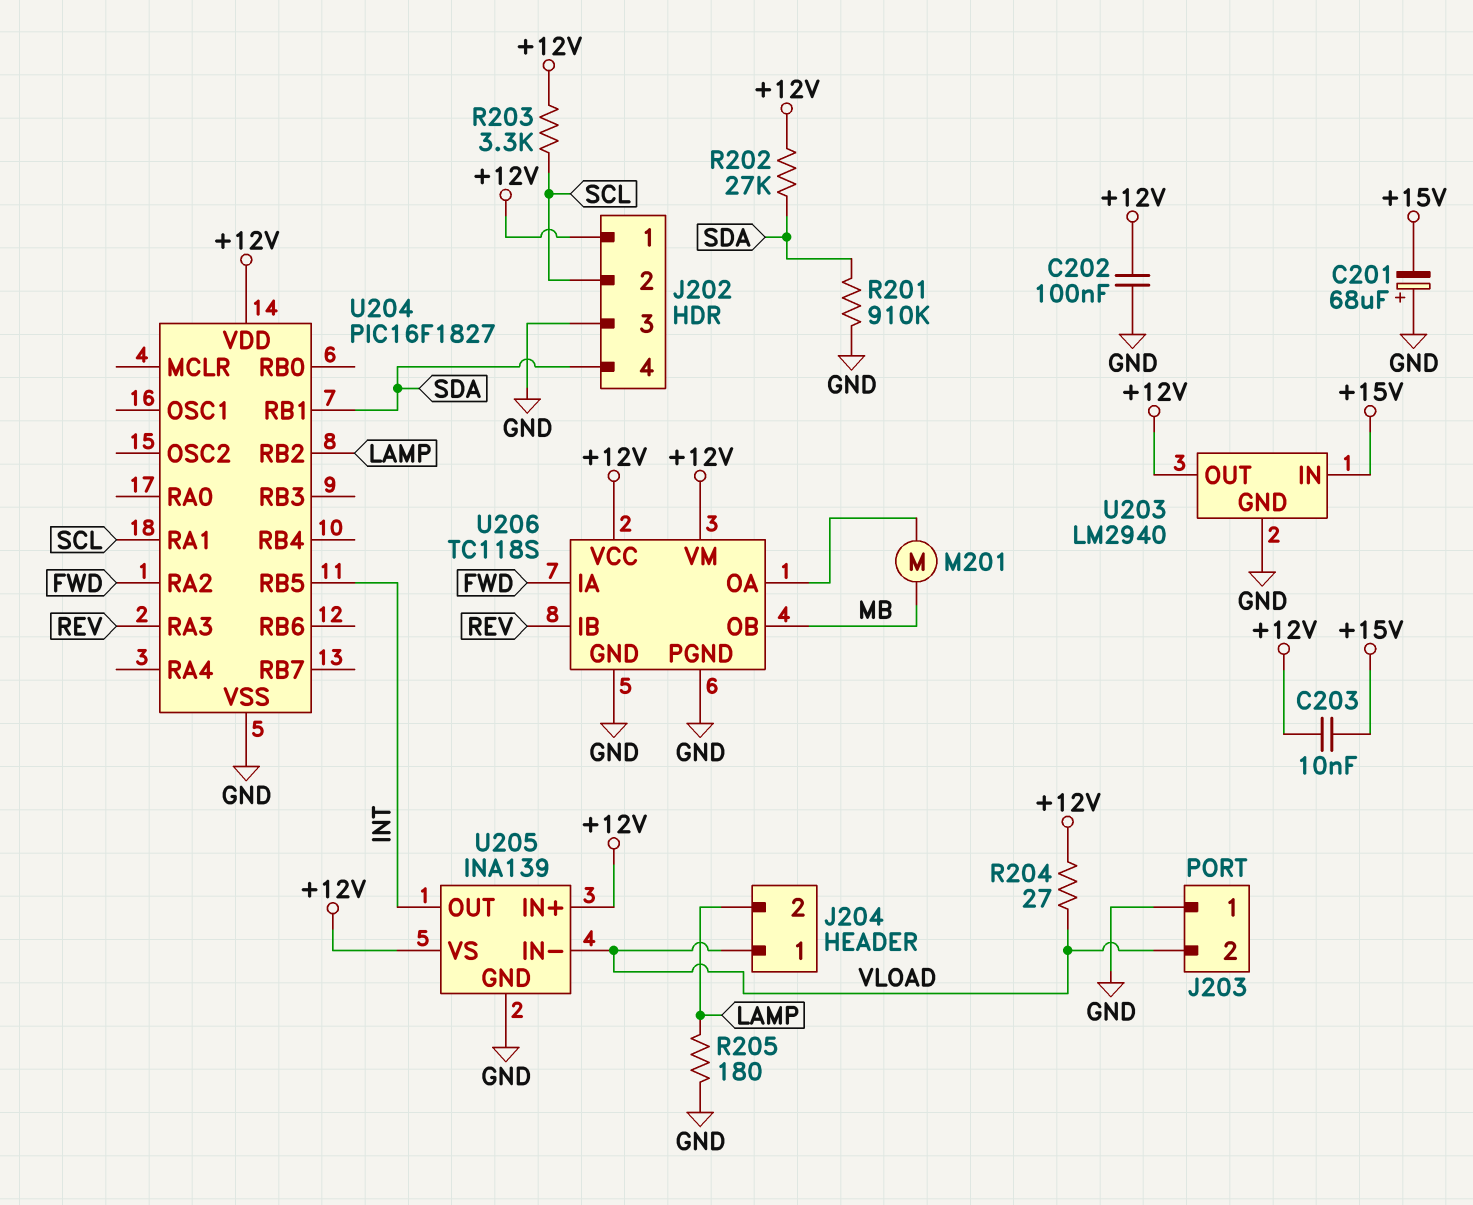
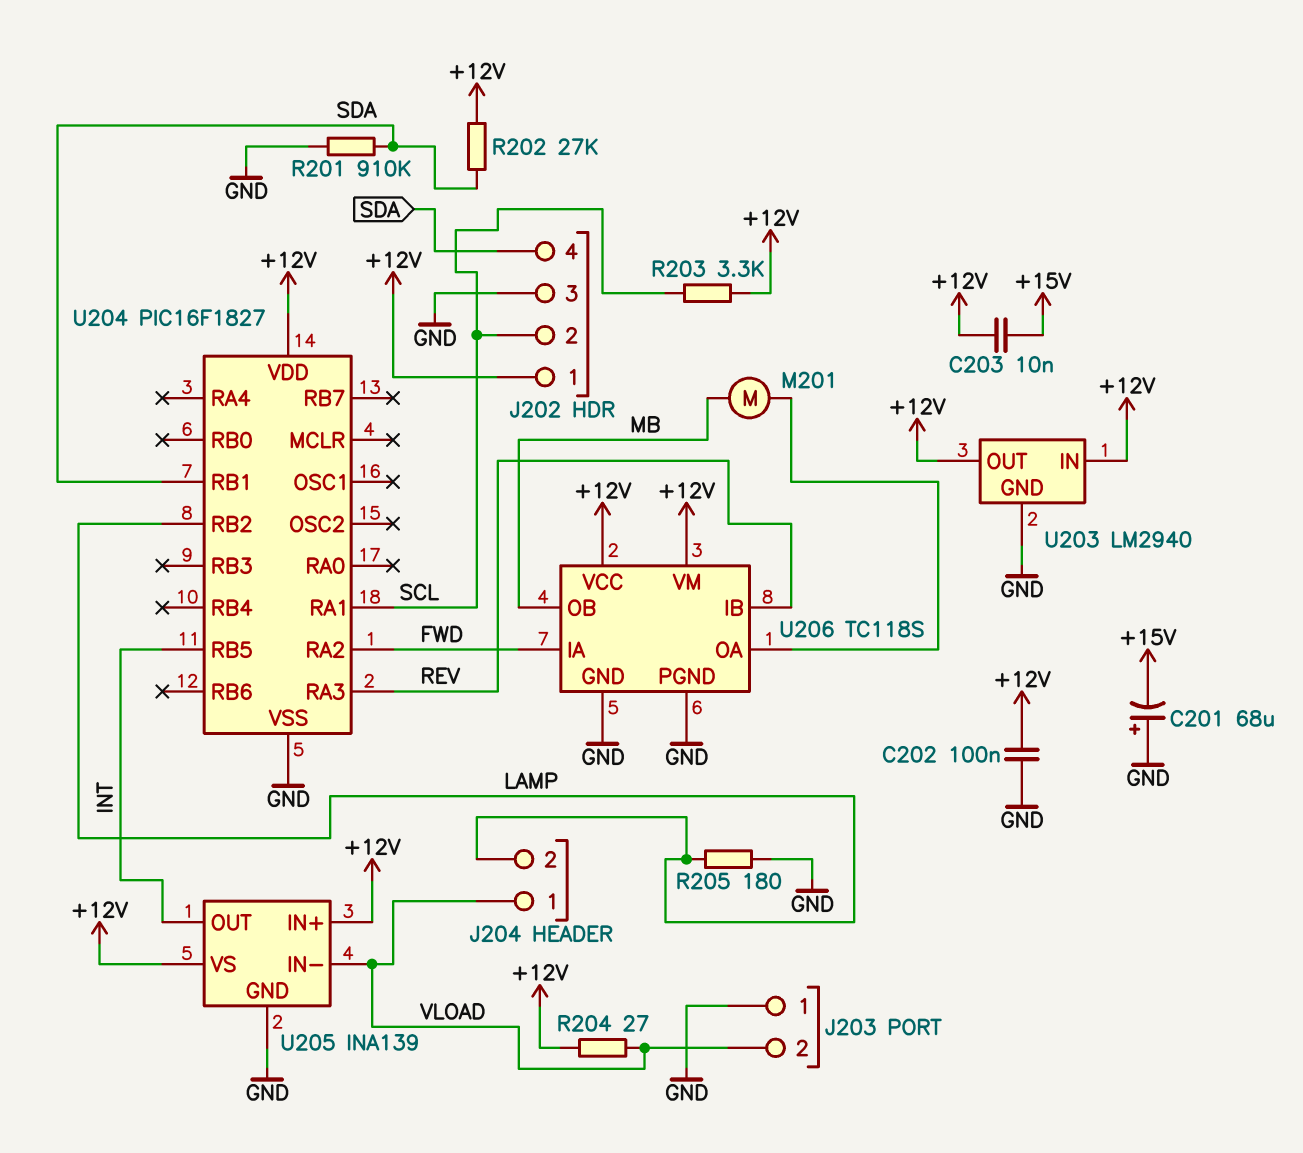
U203 pin IN: +15V -> +12V

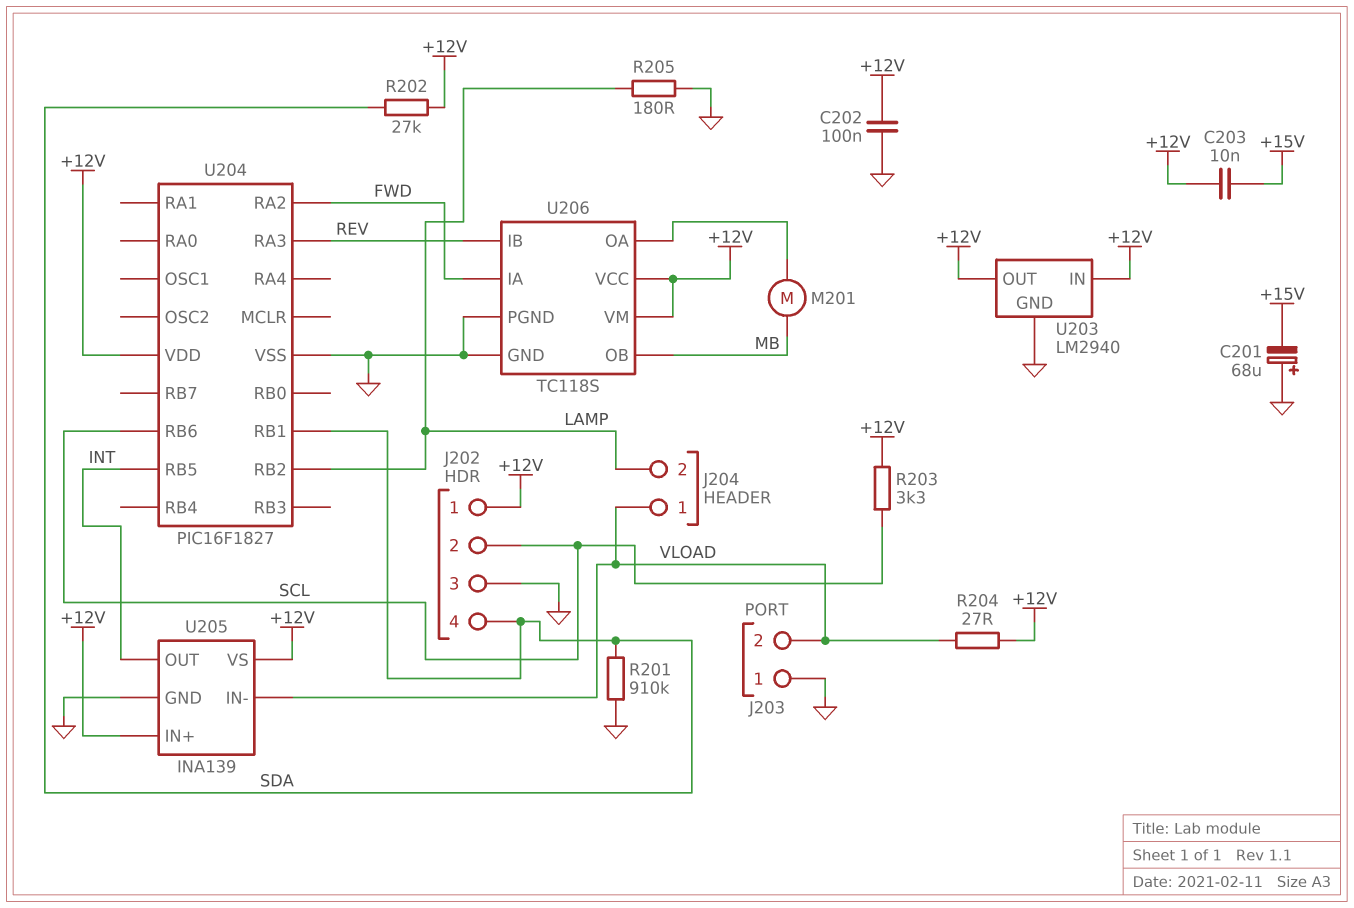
U204 pin RA1: SCL -> none
U204 pin RB6: none -> SCL

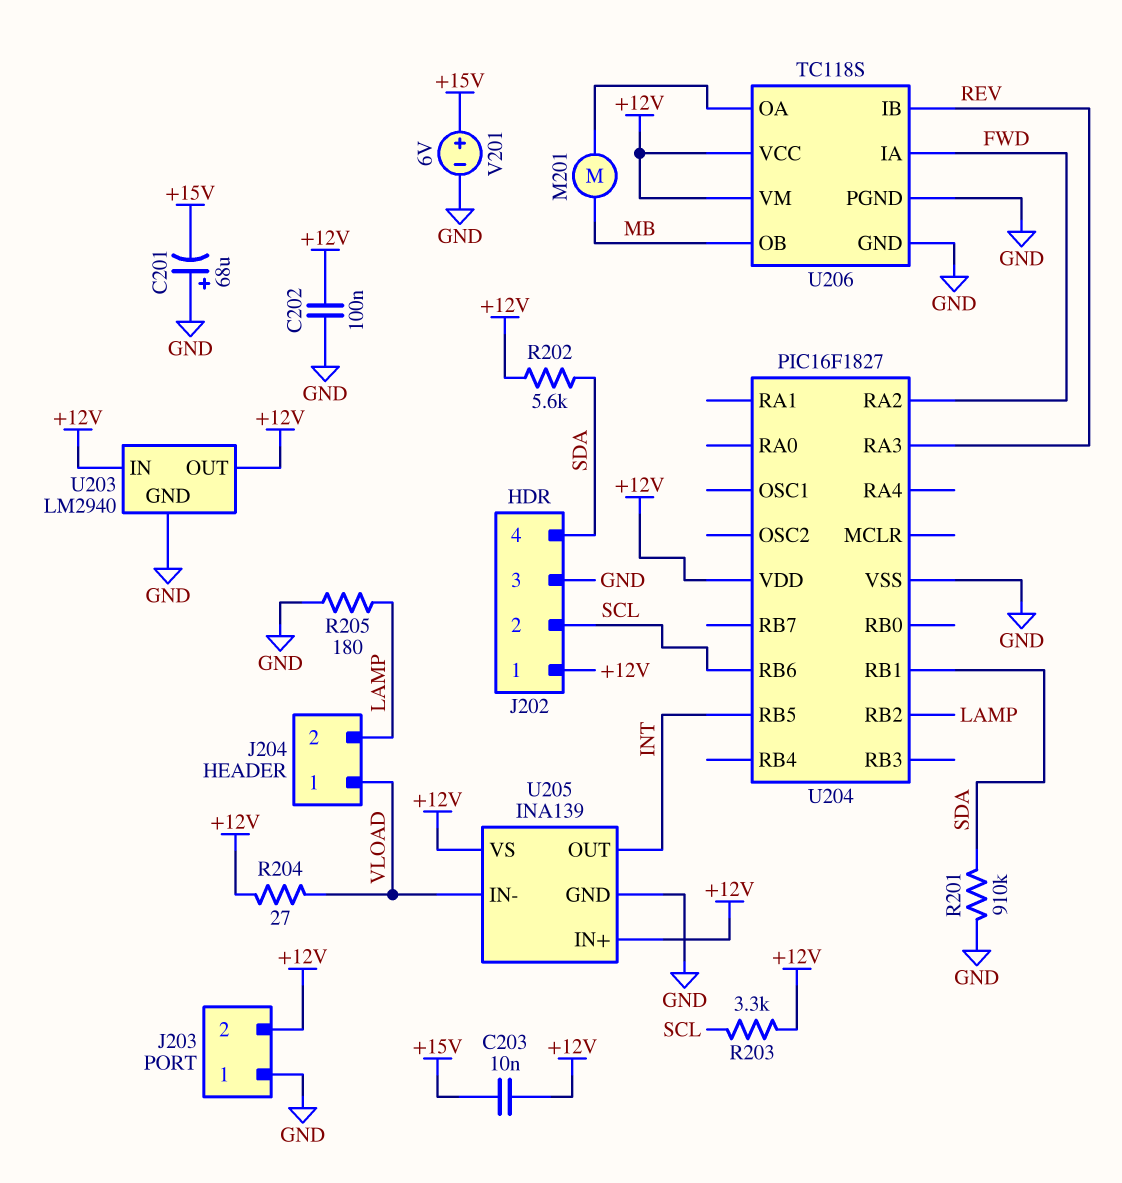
J203 pin 2: VLOAD -> +12V
R202: 27k (+12V, SDA) -> 5.6k (+12V, SDA)
V201: none -> 6V (plus +15V, minus GND)

